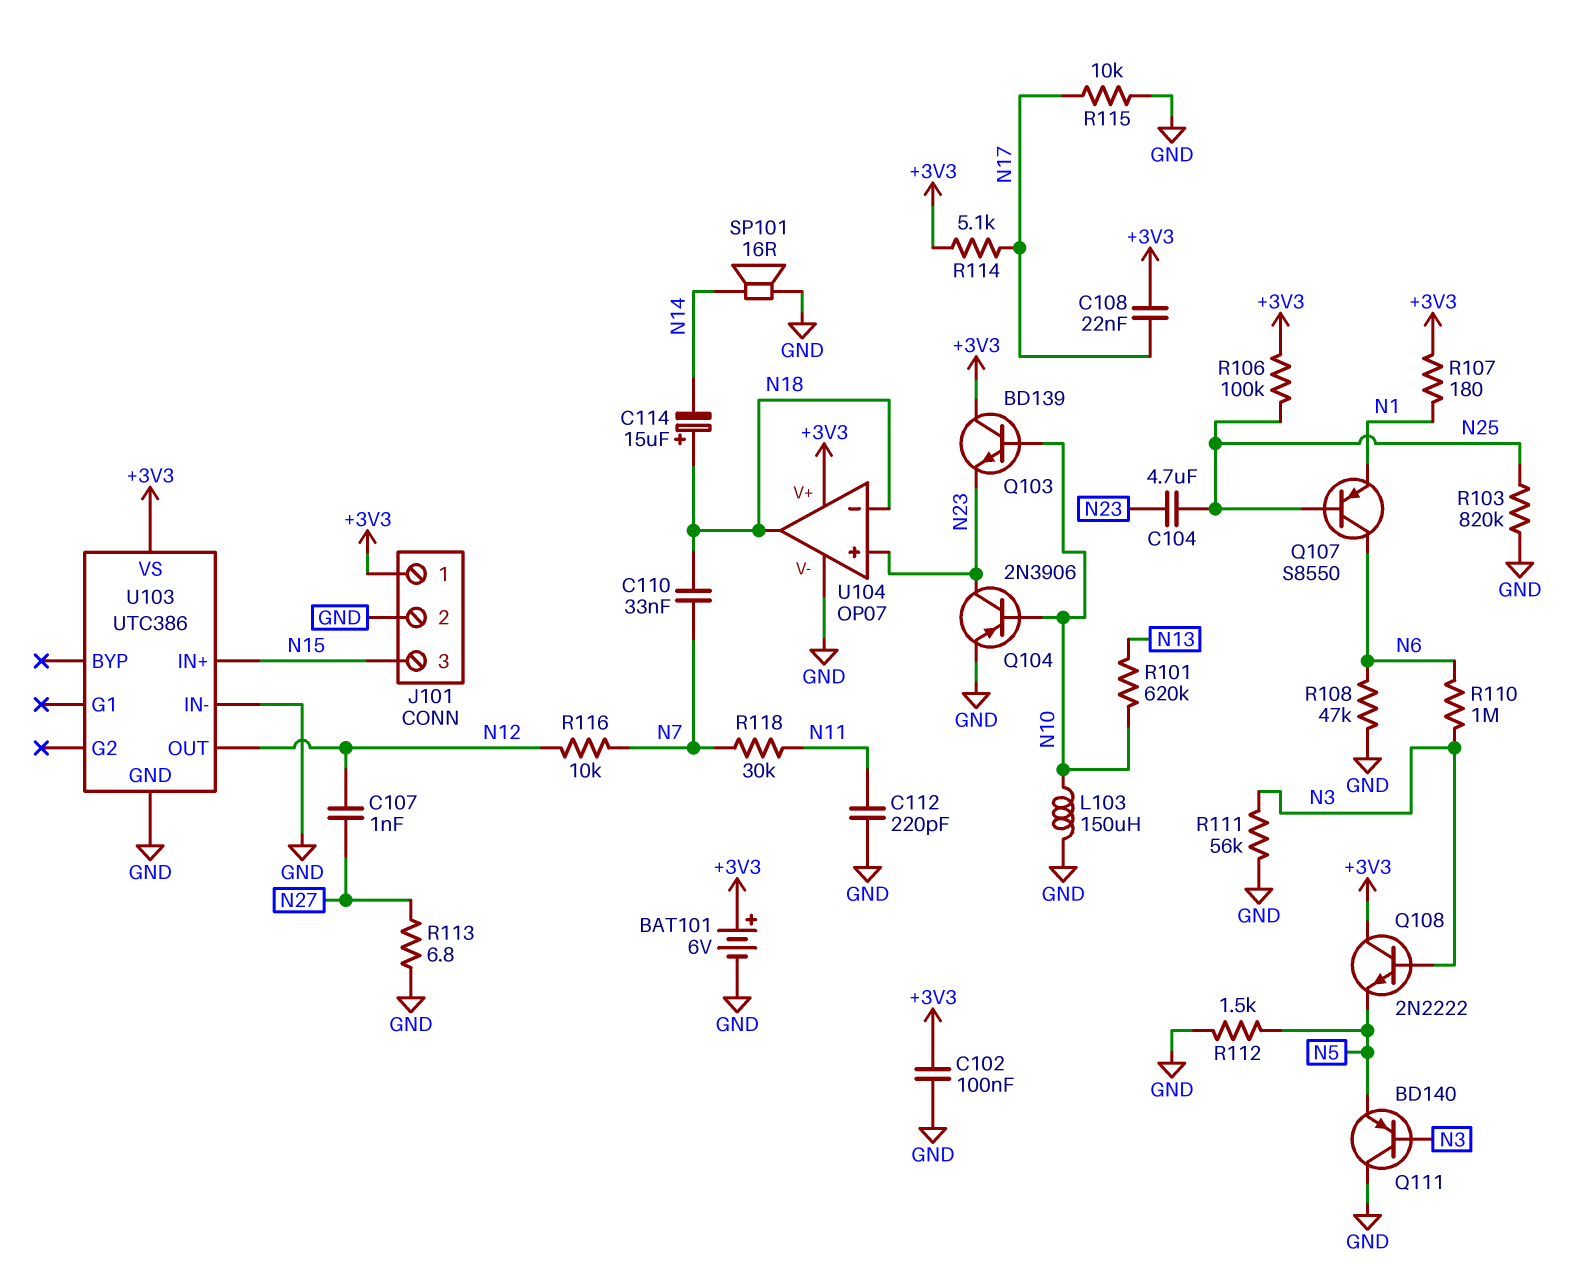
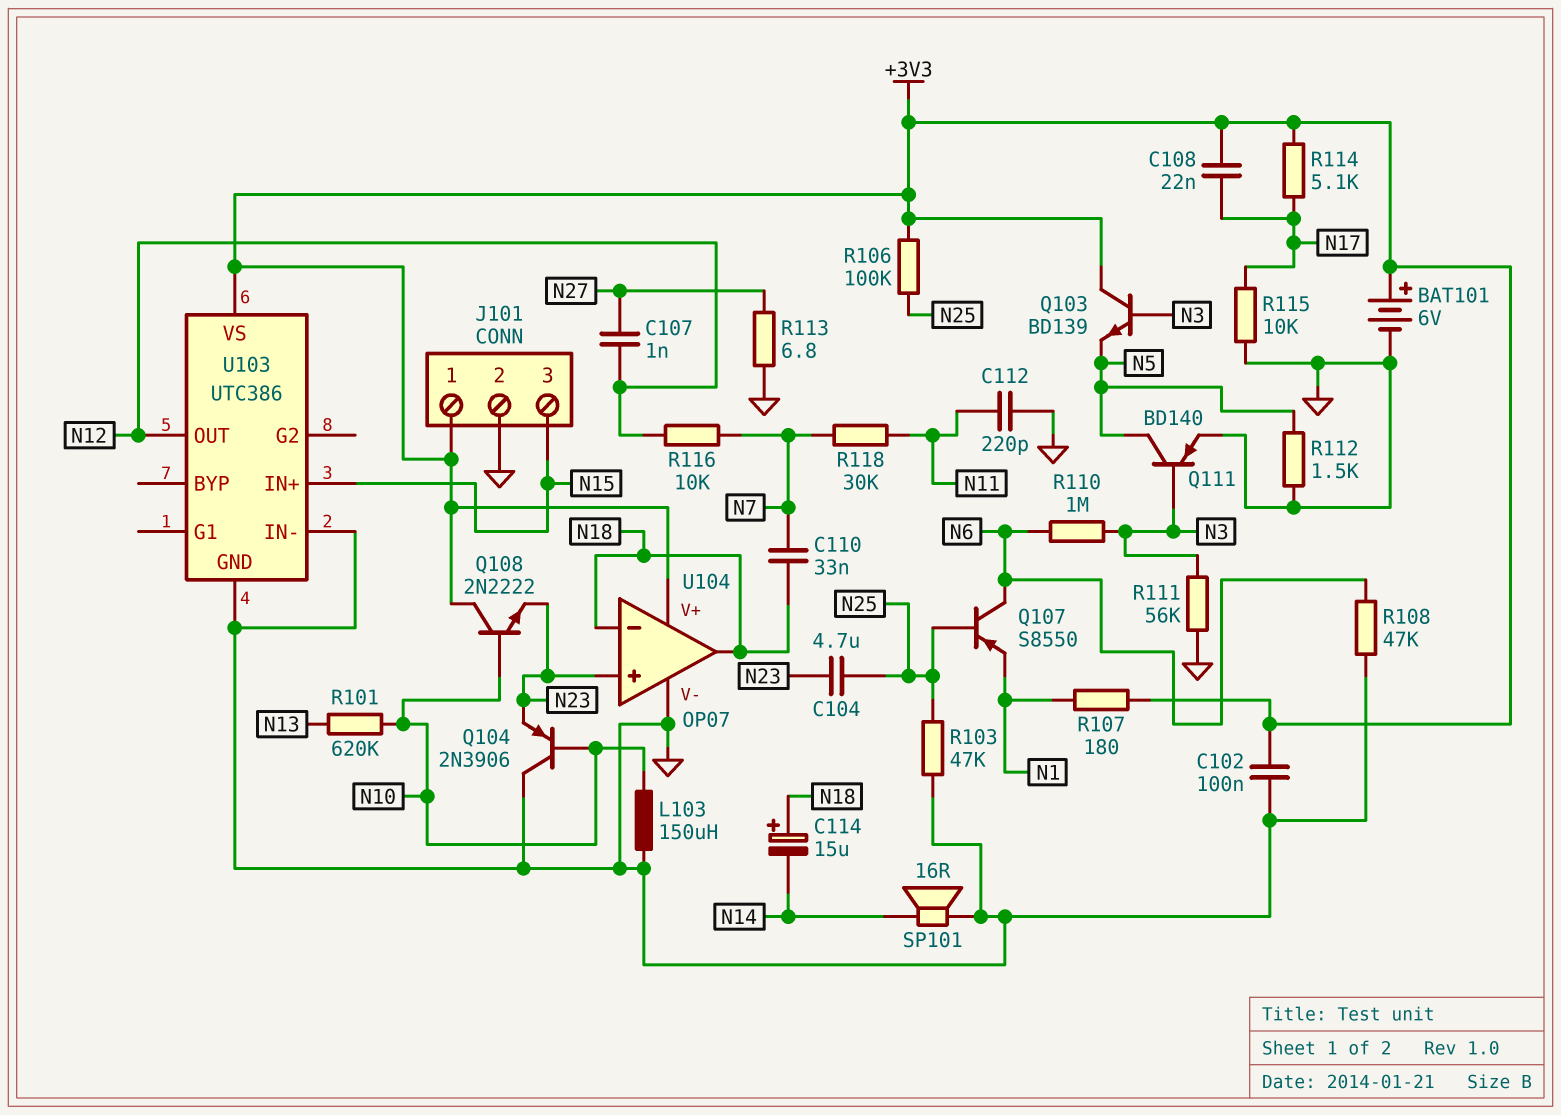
Q103: NPN BD139 (B N10, C +3V3, E N23) -> NPN BD139 (B N3, C +3V3, E N5)
Q104: PNP 2N3906 (B N10, C N23, E GND) -> PNP 2N3906 (B N10, C GND, E N23)
Q108: NPN 2N2222 (B N3, C +3V3, E N5) -> NPN 2N2222 (B N10, C +3V3, E N23)
Q111: PNP BD140 (B N3, C GND, E N5) -> PNP BD140 (B N3, C N5, E GND)
R103: 820k (GND, N25) -> 47k (GND, N25)

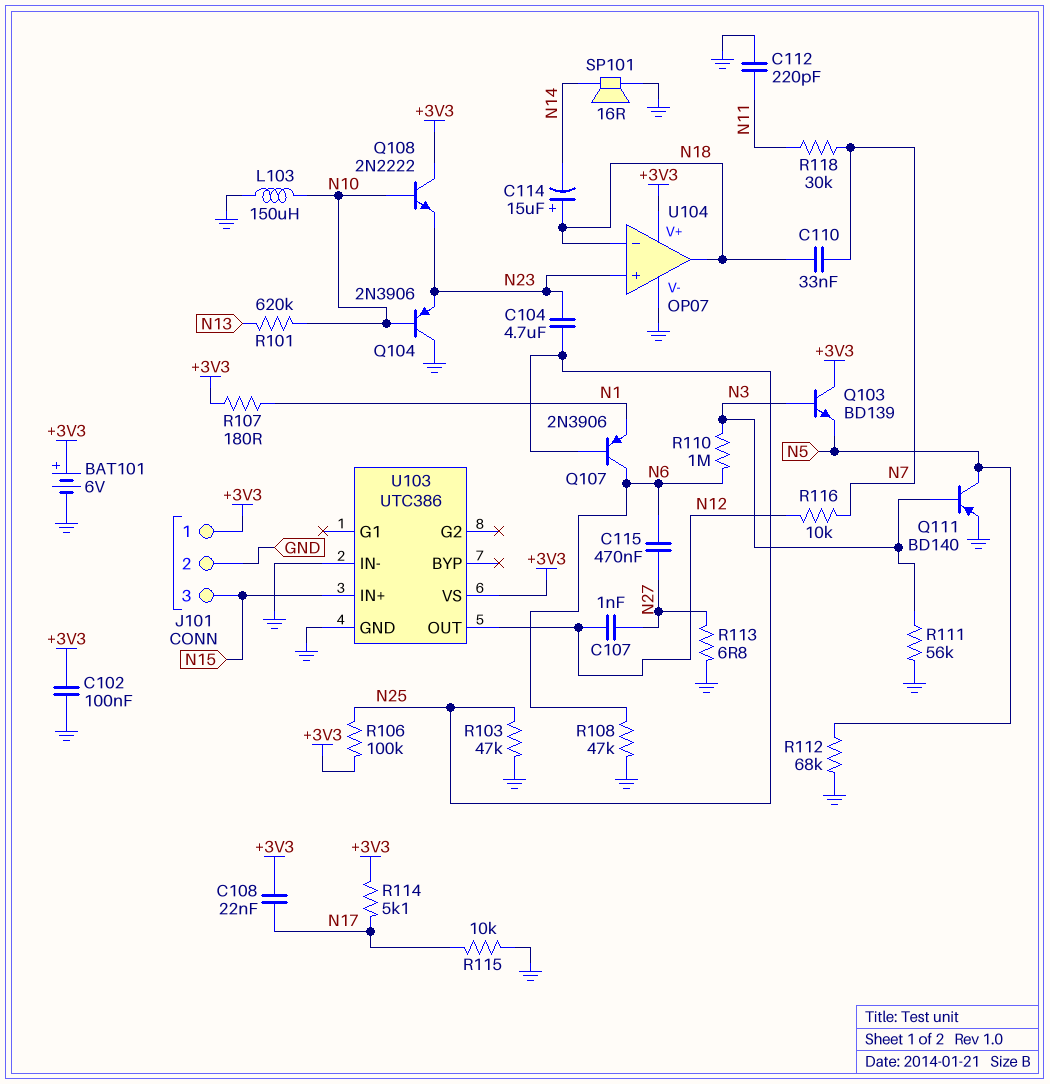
C115: none -> 470nF (N6, N27)
Q107: PNP S8550 (B N25, C N6, E N1) -> PNP 2N3906 (B N25, C N6, E N1)
R112: 1.5k (GND, N5) -> 68k (GND, N5)

